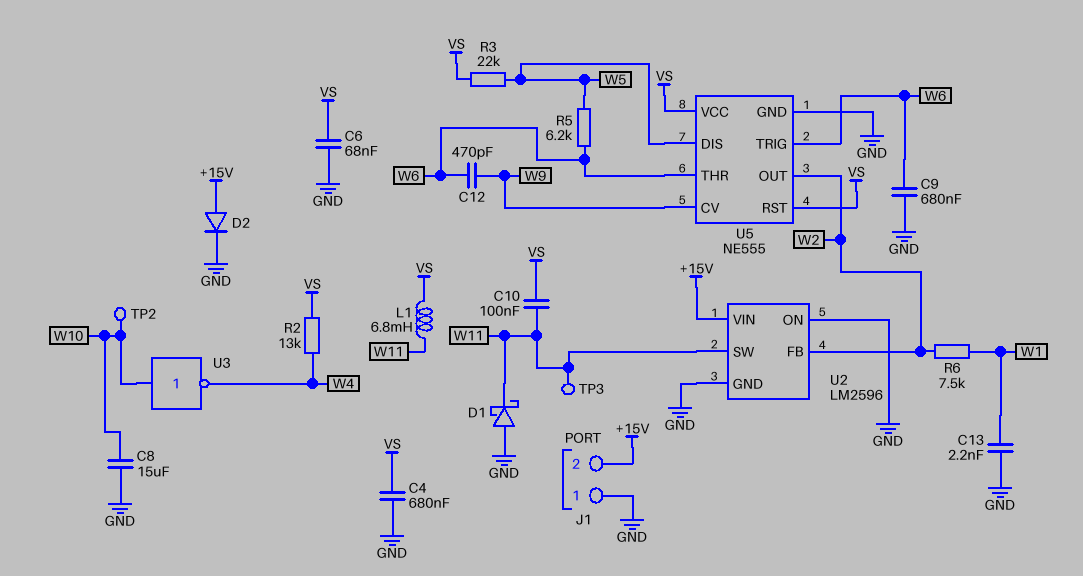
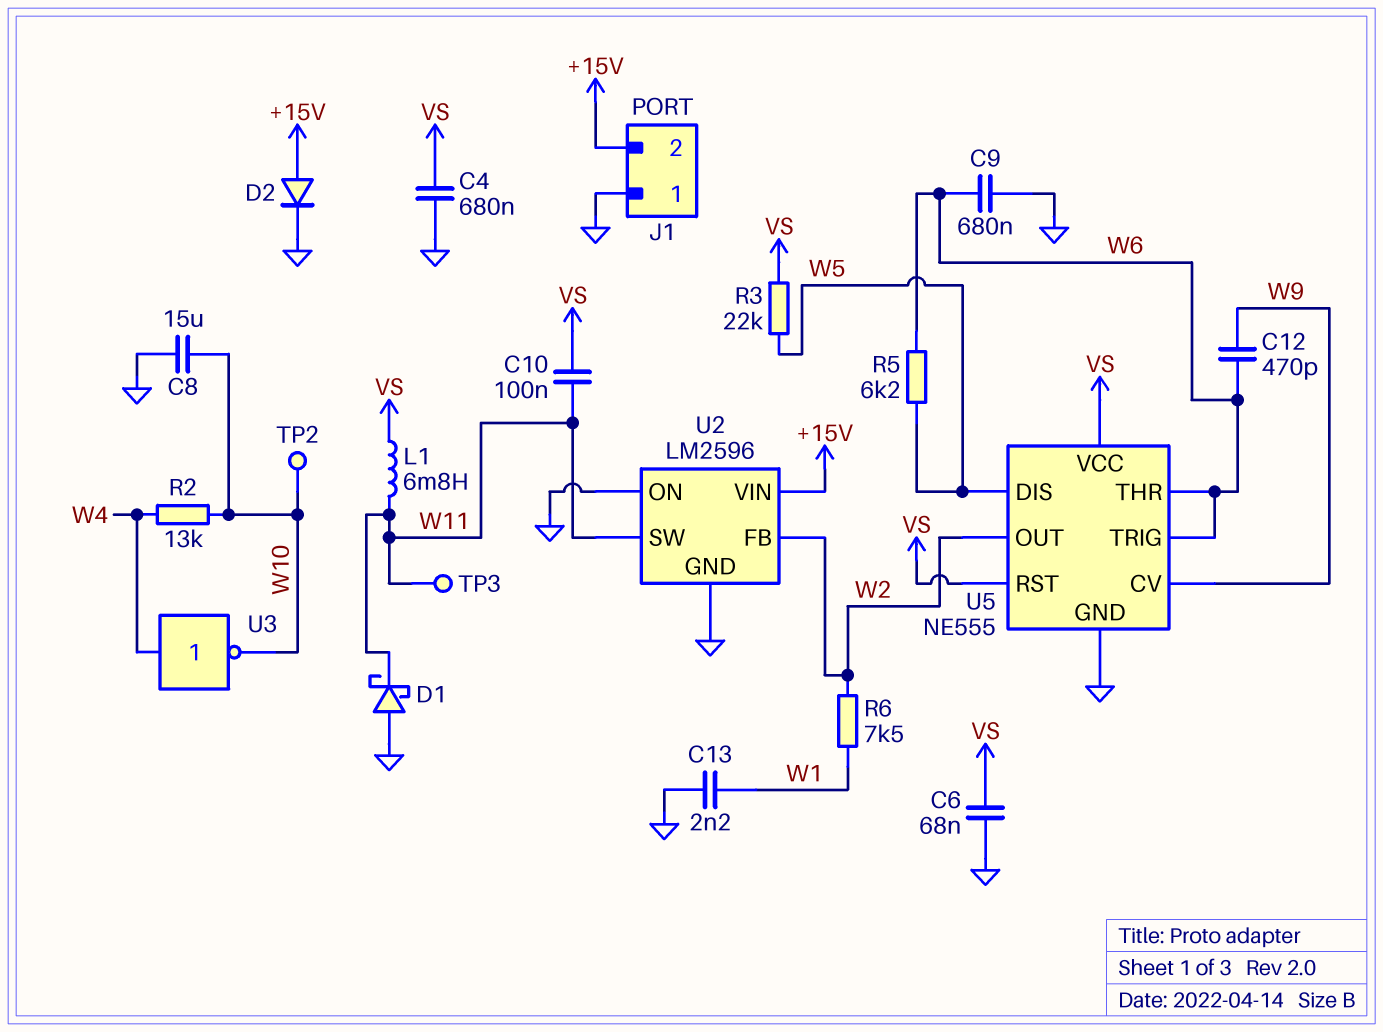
R2: 13k (VS, W4) -> 13k (W4, W10)
U3: NOT (in W10, out W4) -> NOT (in W4, out W10)

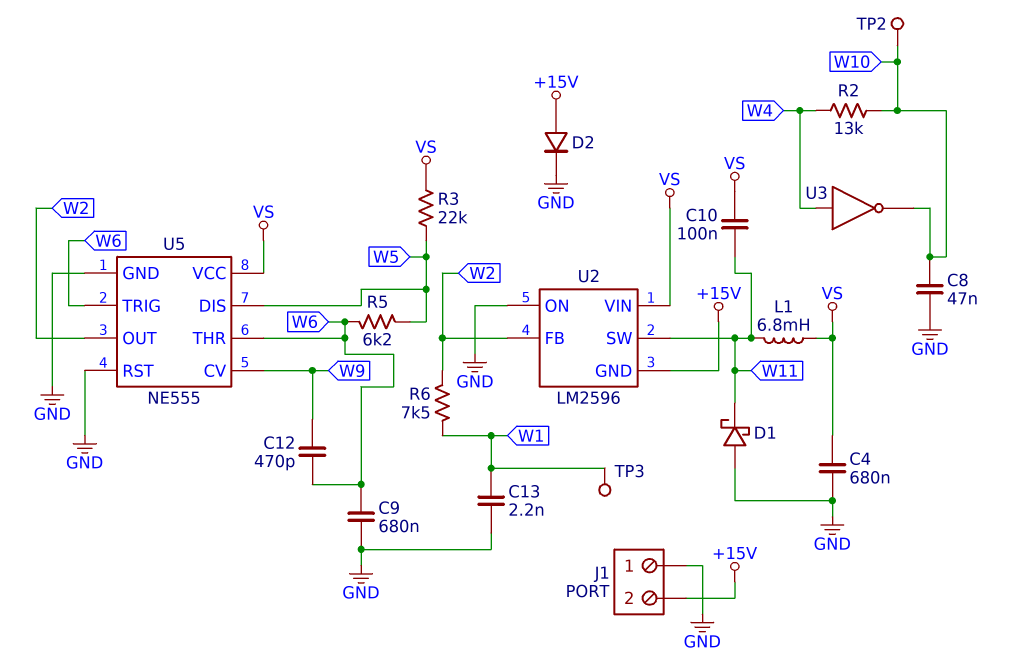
C6: 68nF (GND, VS) -> none
C8: 15uF (GND, W10) -> 47nF (GND, W10)
TP3: test point (W11) -> test point (W1)
U2 pin GND: GND -> +15V
U2 pin VIN: +15V -> VS
U5 pin RST: VS -> GND

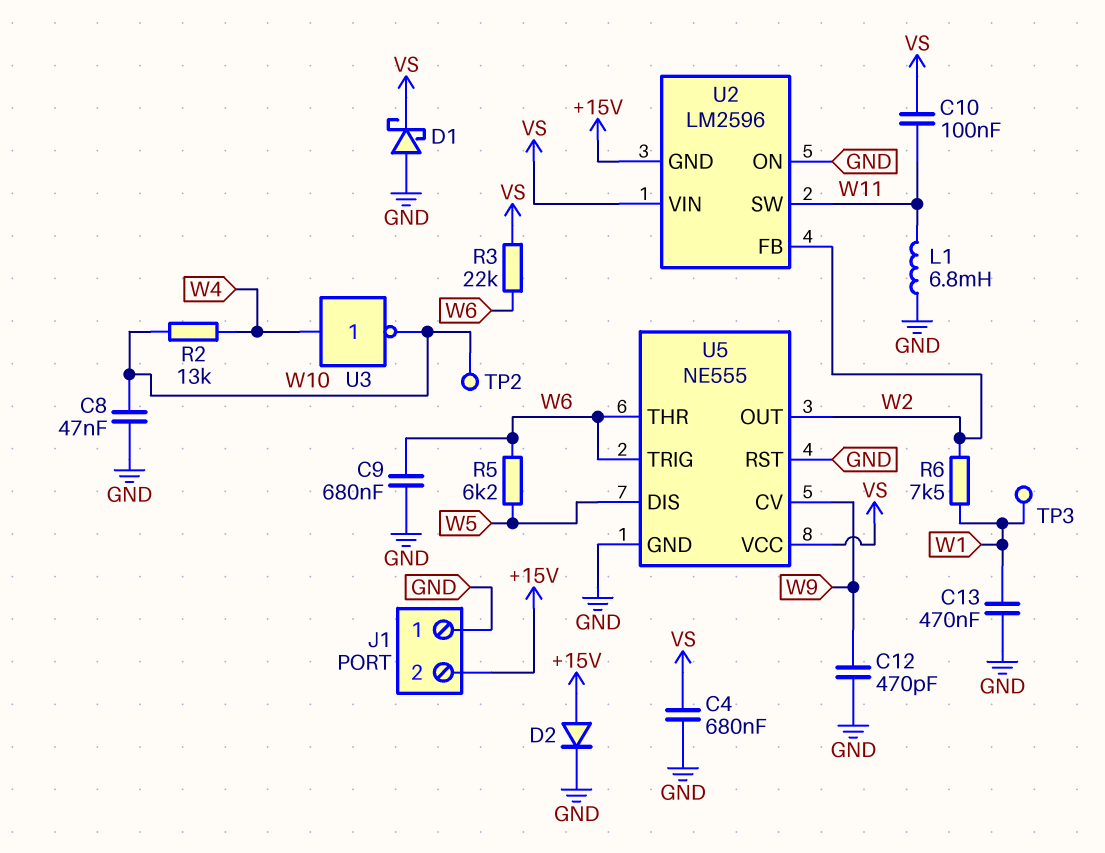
C12: 470pF (W6, W9) -> 470pF (GND, W9)
C13: 2.2nF (GND, W1) -> 470nF (GND, W1)
D1: schottky (A GND, K W11) -> schottky (A GND, K VS)
L1: 6.8mH (VS, W11) -> 6.8mH (GND, W11)
R3: 22k (VS, W5) -> 22k (VS, W6)

